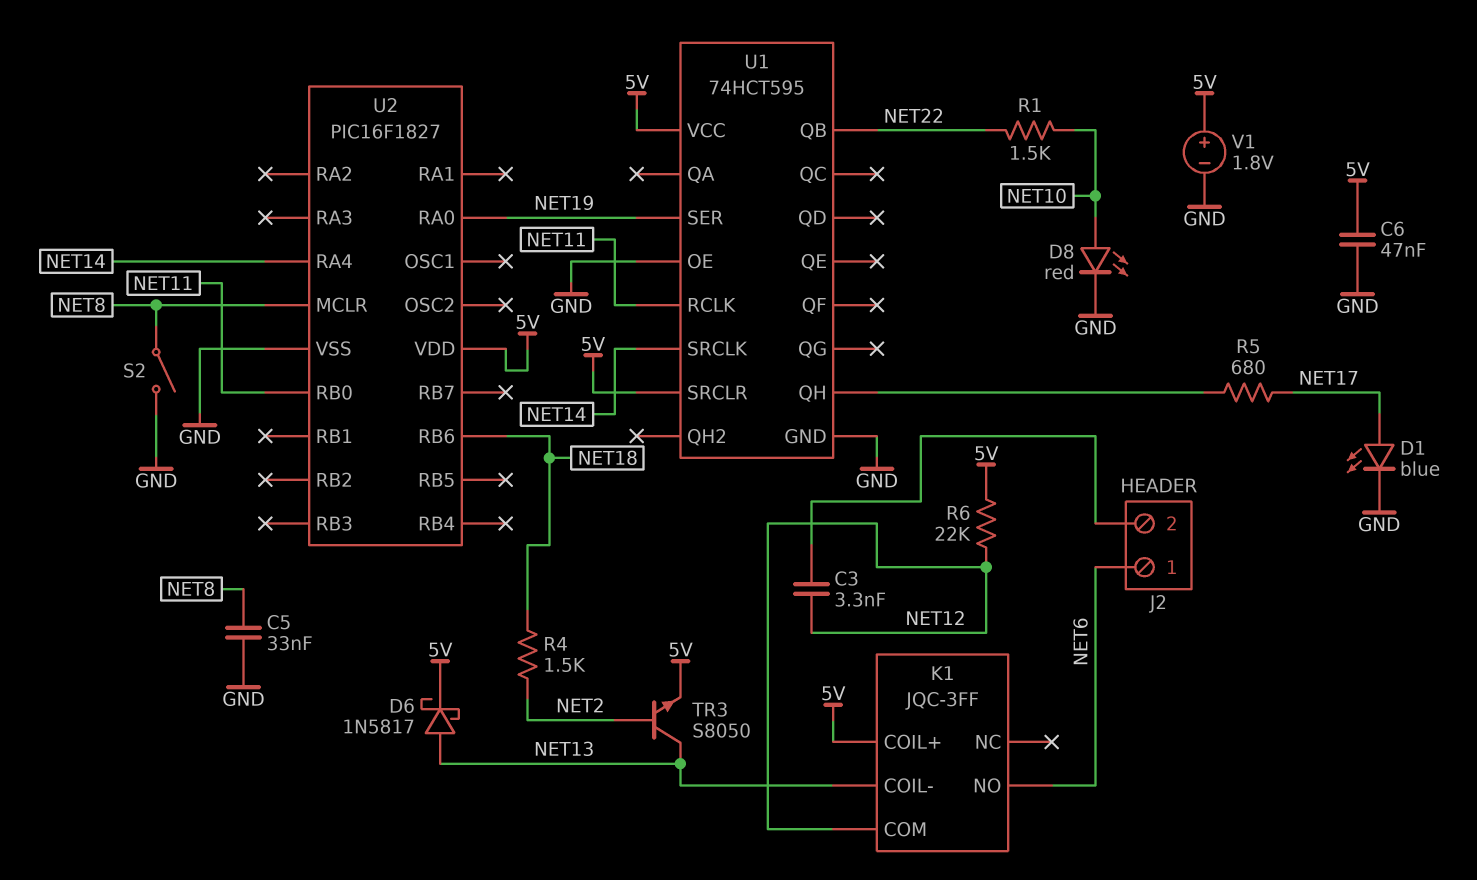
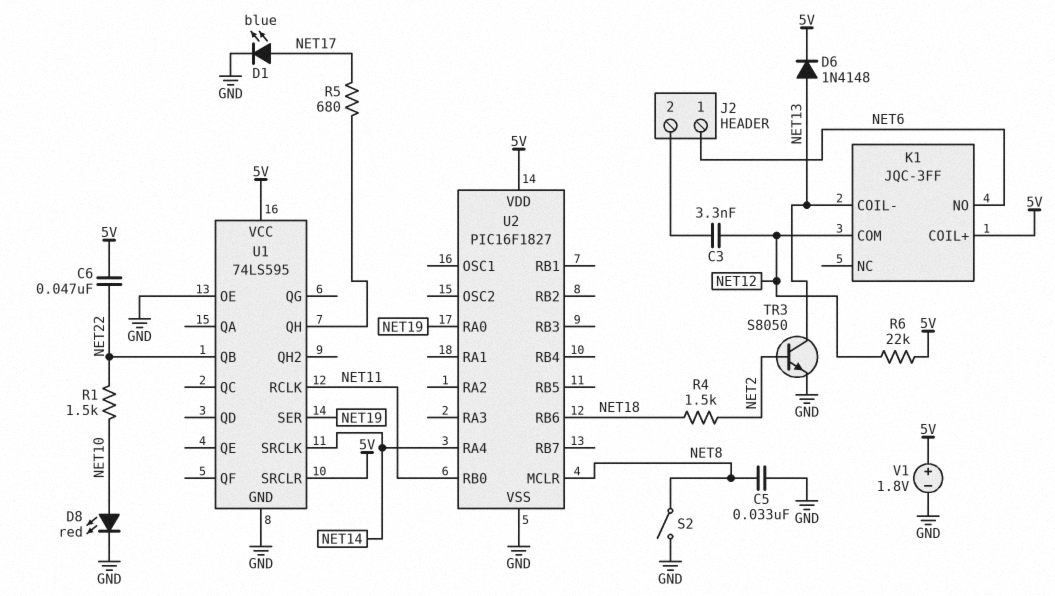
C6: 47nF (5V, GND) -> 47nF (5V, NET22)
D6: schottky 1N5817 (A NET13, K 5V) -> diode 1N4148 (A NET13, K 5V)
TR3: NPN S8050 (B NET2, C NET13, E 5V) -> NPN S8050 (B NET2, C NET13, E GND)
U1: 74HCT595 -> 74LS595

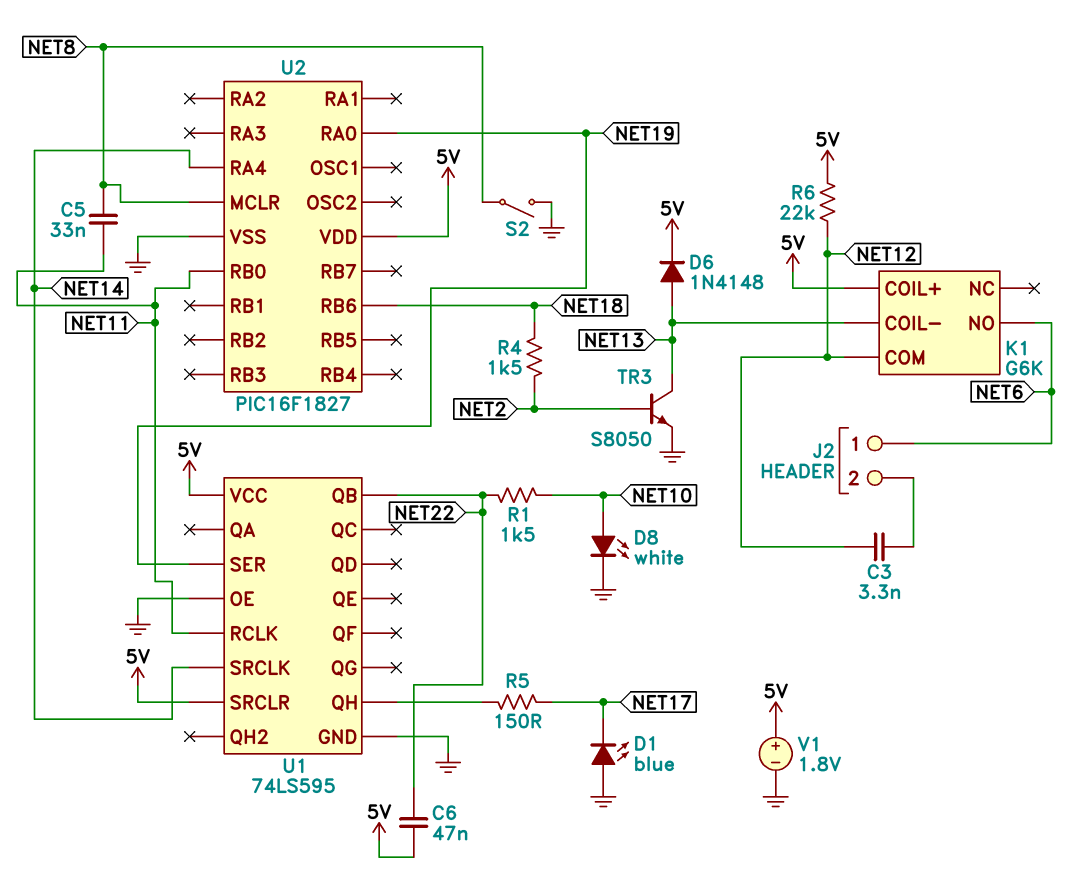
C5: 33nF (GND, NET8) -> 33nF (NET8, NET11)
D1: LED blue (A NET17, K GND) -> LED blue (A GND, K NET17)
D8: LED red (A NET10, K GND) -> LED white (A NET10, K GND)
K1: JQC-3FF -> G6K
R5: 680 (NET17, U1/QH) -> 150 (NET17, U1/QH)

